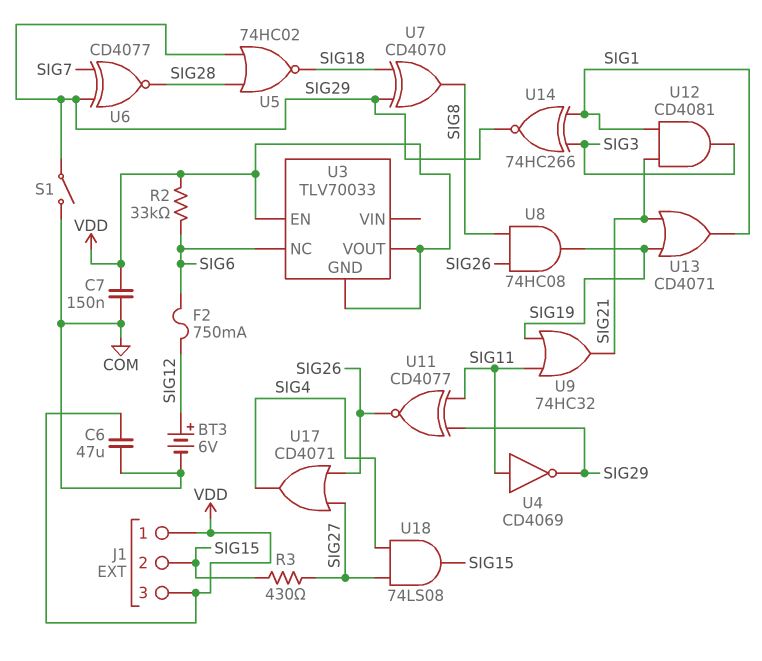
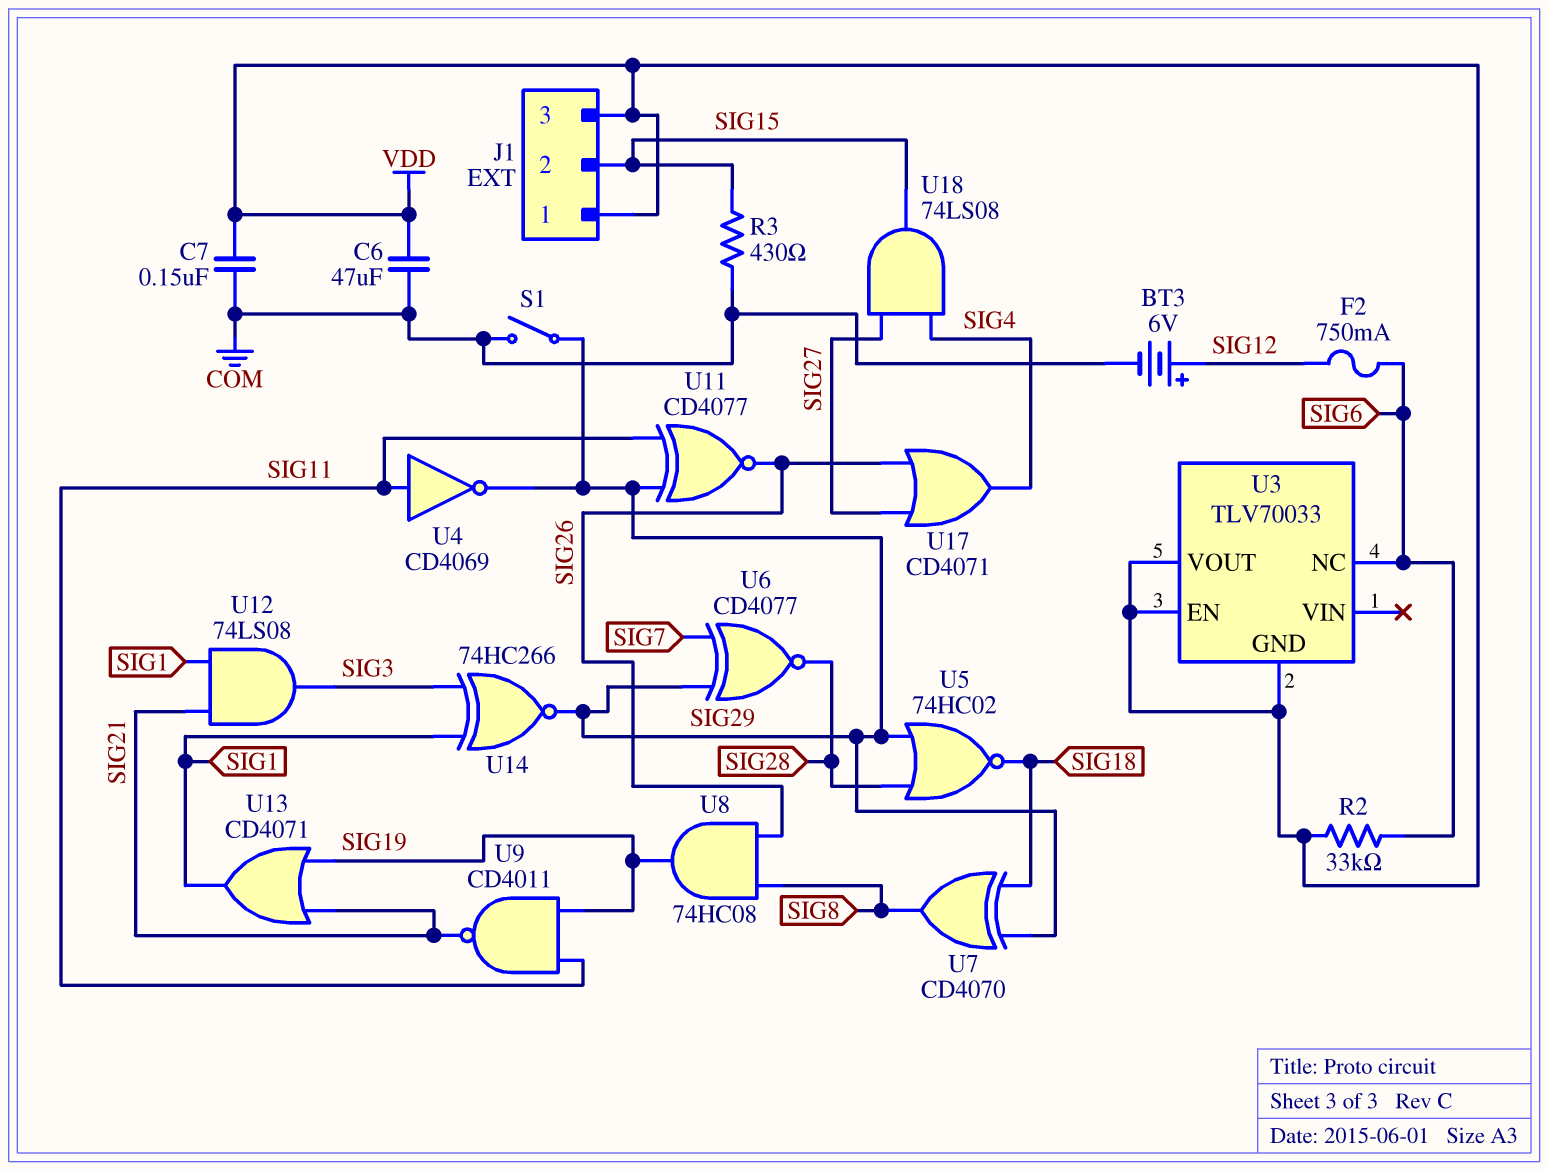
R3: 430 (SIG15, SIG27) -> 430 (COM, SIG15)
U9: OR 74HC32 (in SIG11, in SIG19, out SIG21) -> NAND CD4011 (in SIG11, in SIG19, out SIG21)
U12: AND CD4081 (in SIG1, in SIG21, out SIG3) -> AND 74LS08 (in SIG1, in SIG21, out SIG3)

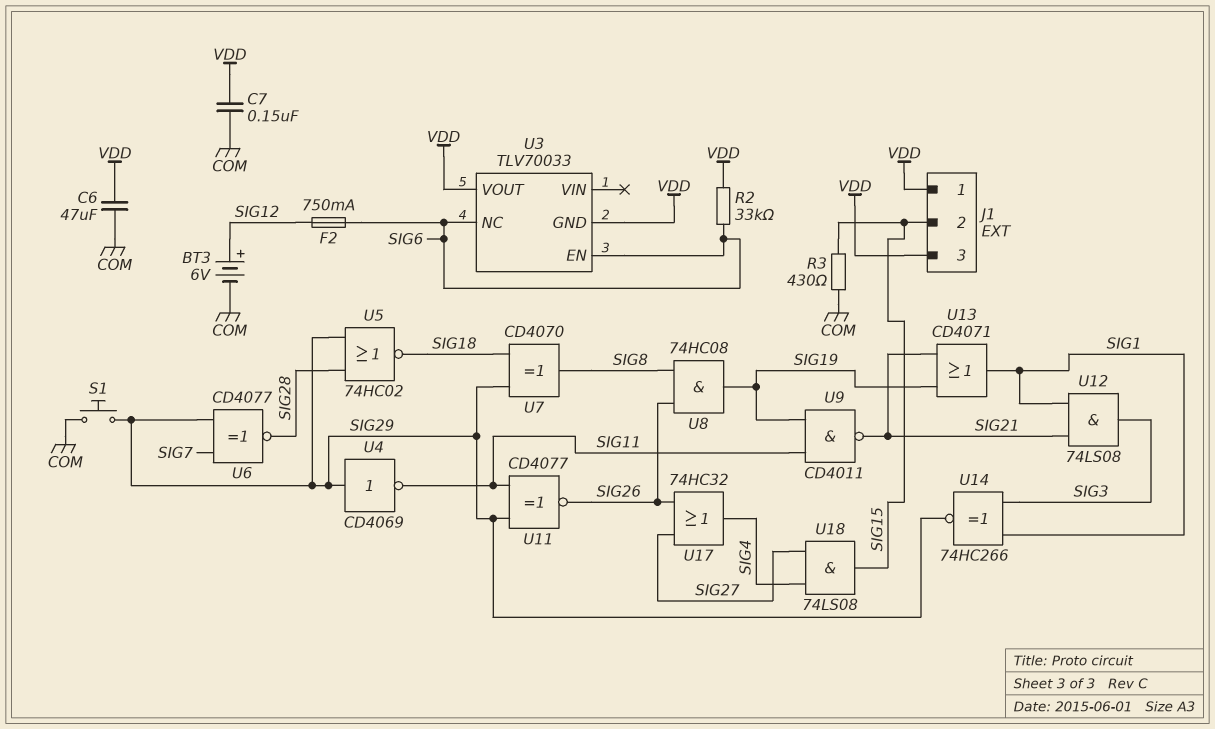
S1: switch (COM, SIG29) -> button (COM, SIG29)
U3 pin EN: VDD -> SIG6
U4: NOT CD4069 (in SIG11, out SIG29) -> NOT CD4069 (in SIG29, out SIG11)
U17: OR CD4071 (in SIG26, in SIG27, out SIG4) -> OR 74HC32 (in SIG26, in SIG27, out SIG4)

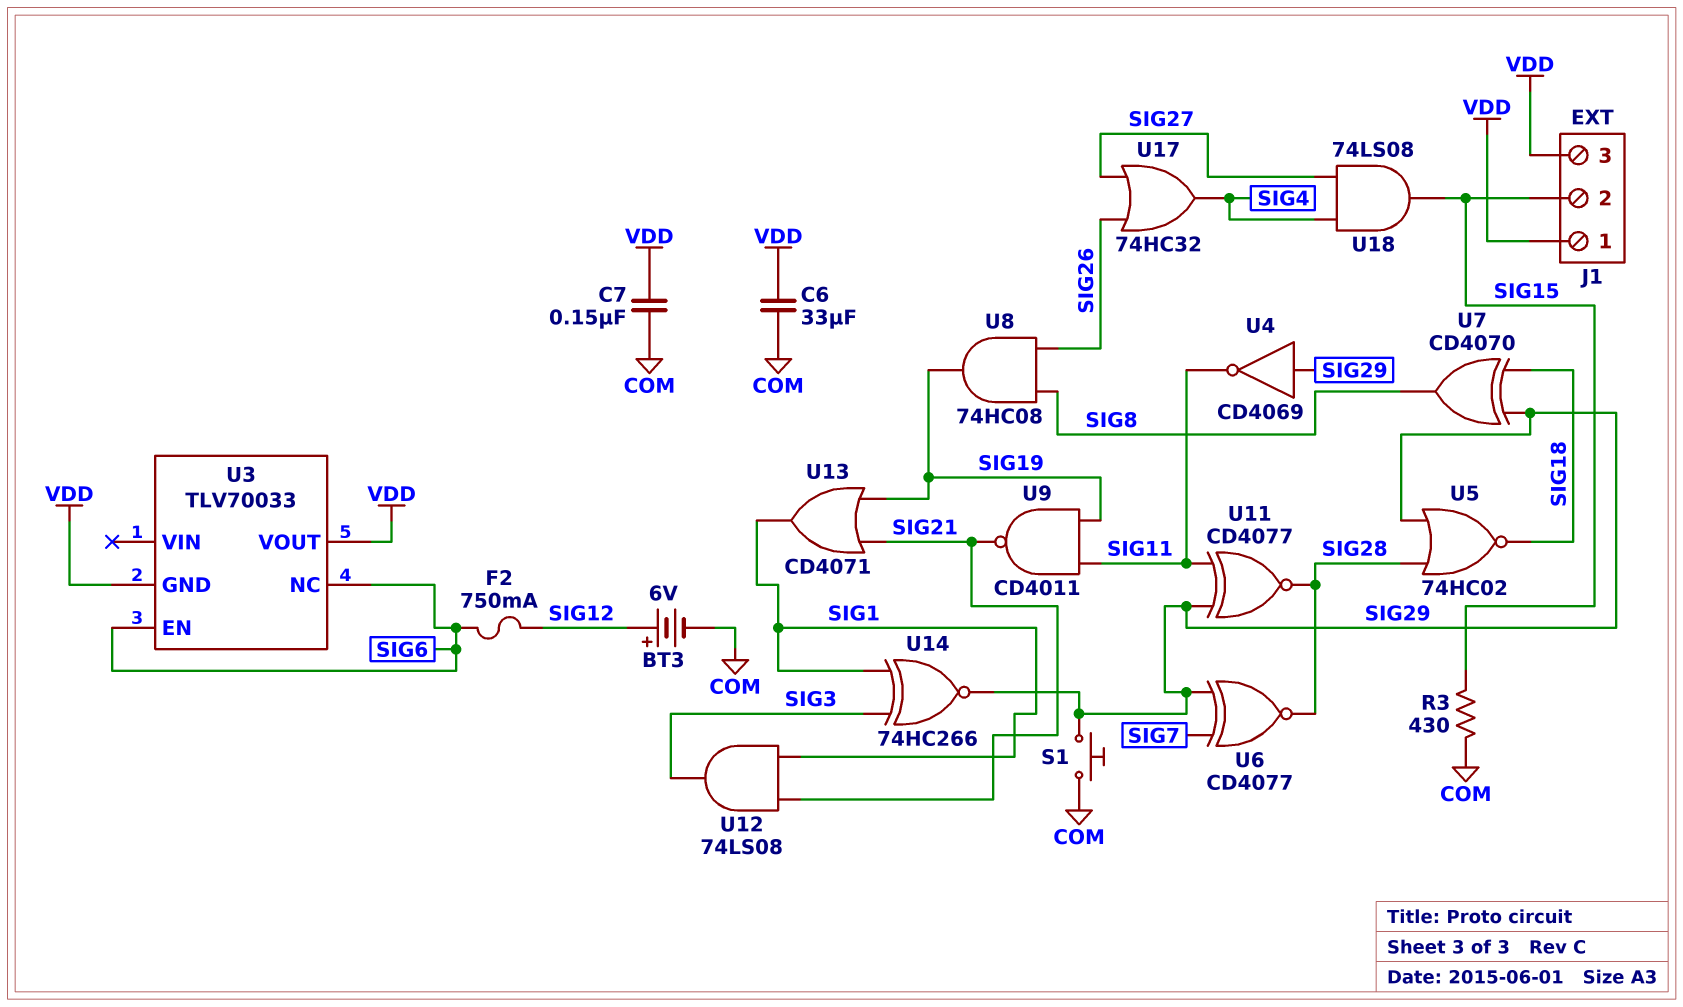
C6: 47uF (COM, VDD) -> 33uF (COM, VDD)
R2: 33k (SIG6, VDD) -> none
U11: XNOR CD4077 (in SIG11, in SIG29, out SIG26) -> XNOR CD4077 (in SIG11, in SIG29, out SIG28)

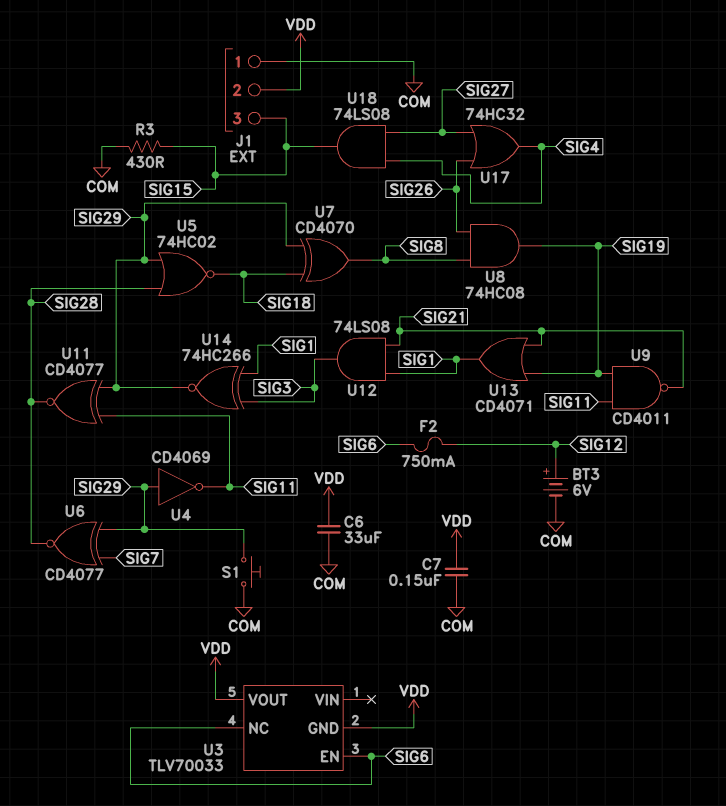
J1 pin 1: VDD -> COM
J1 pin 2: SIG15 -> VDD
J1 pin 3: VDD -> SIG15

